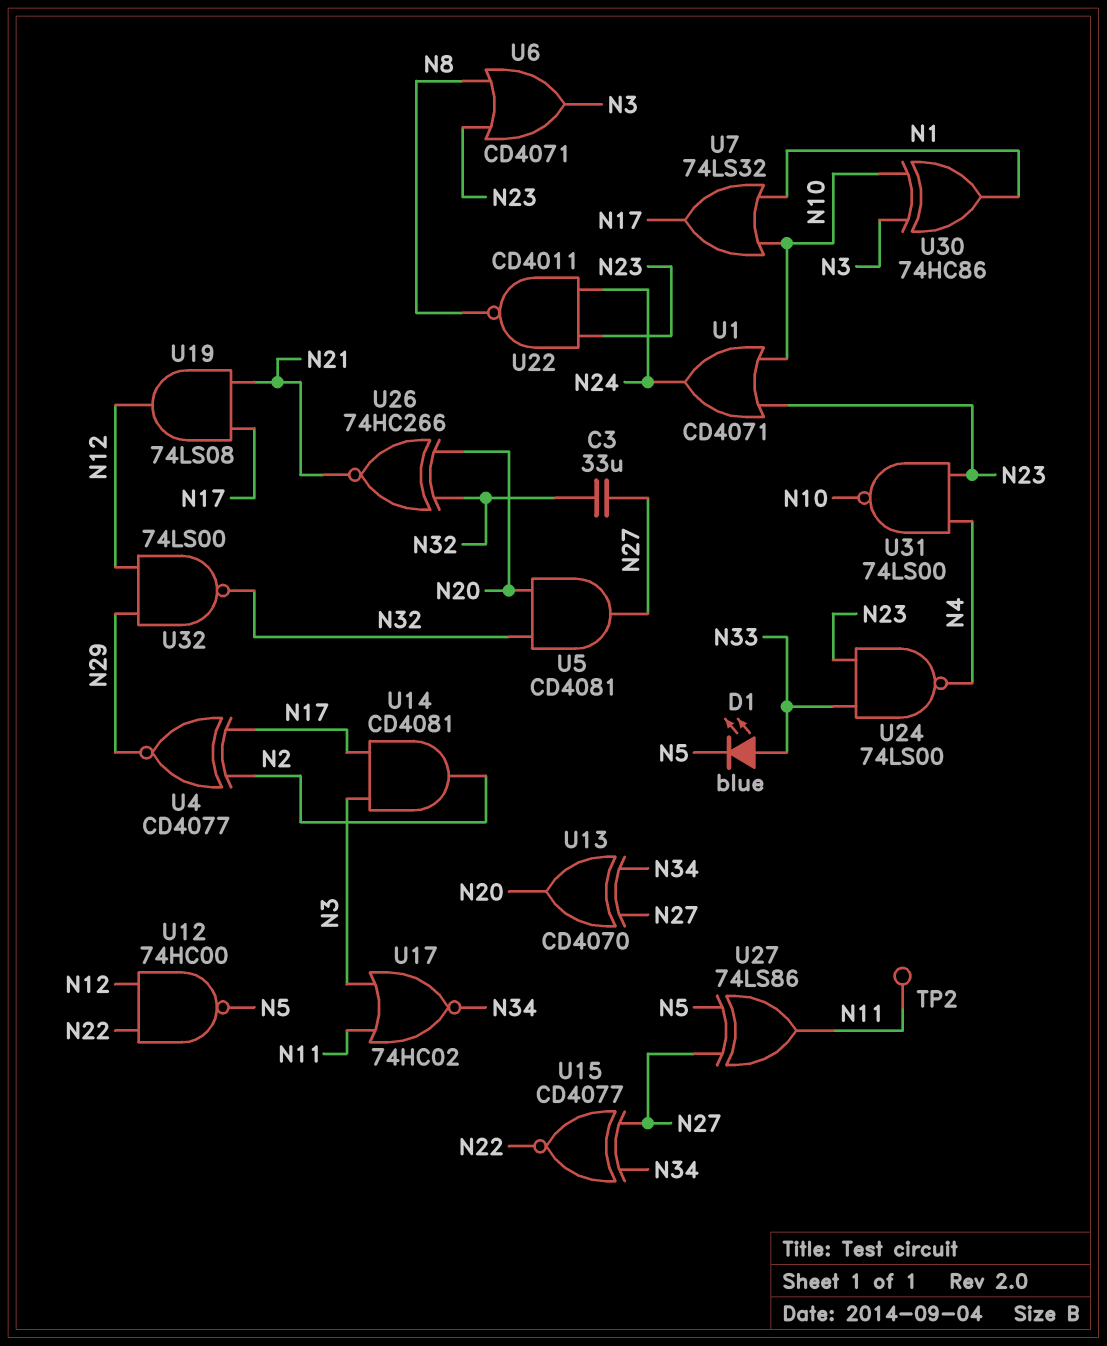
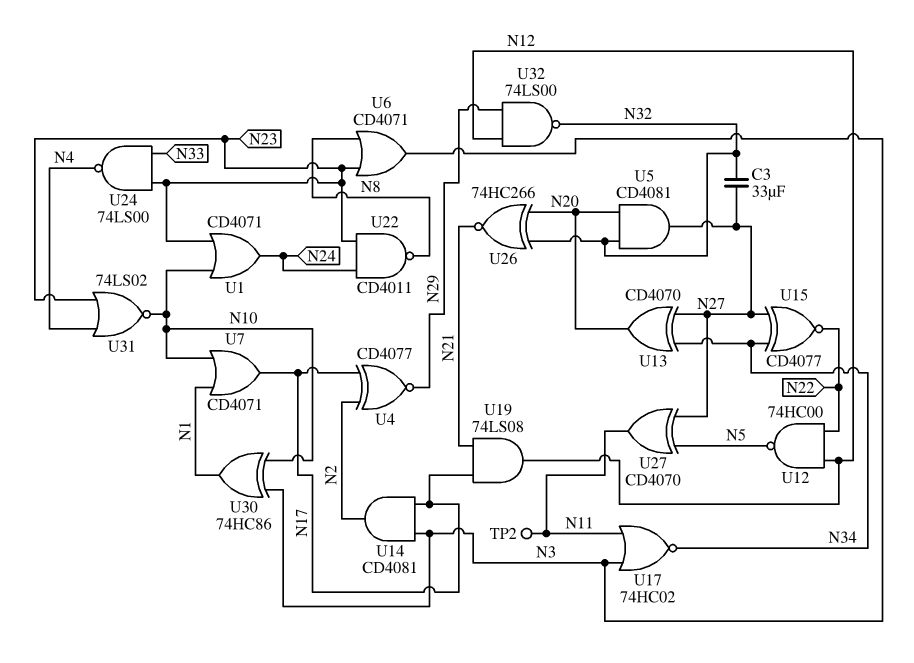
D1: LED blue (A N33, K N5) -> none
U7: OR 74LS32 (in N1, in N10, out N17) -> OR CD4071 (in N1, in N10, out N17)
U27: XOR 74LS86 (in N5, in N27, out N11) -> XOR CD4070 (in N5, in N27, out N11)
U31: NAND 74LS00 (in N4, in N23, out N10) -> NOR 74LS02 (in N4, in N23, out N10)

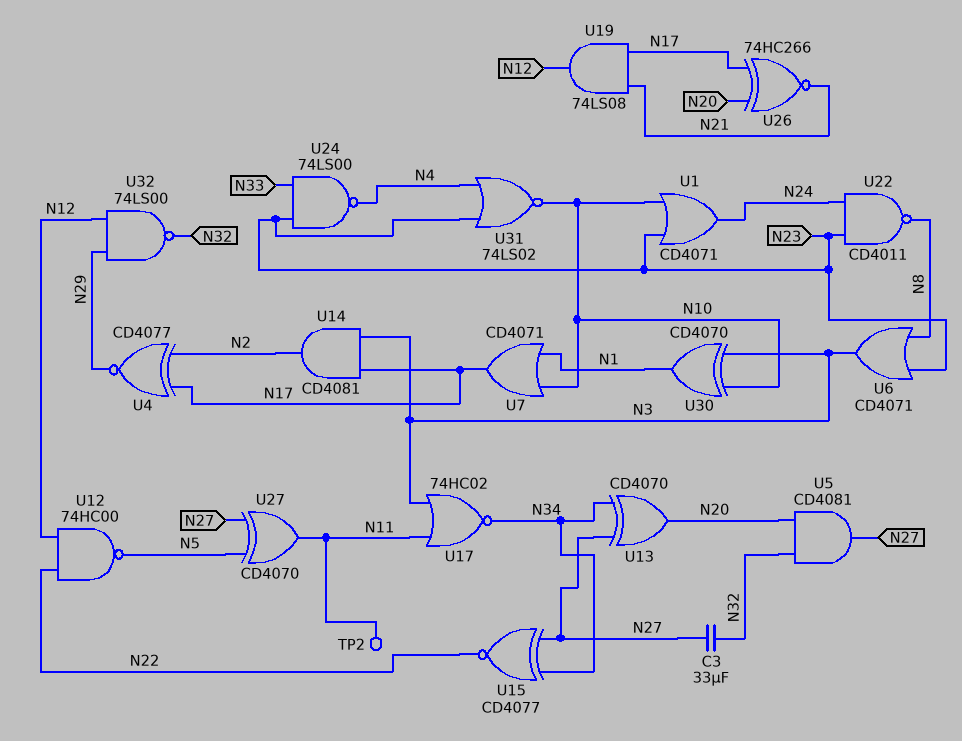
U26: XNOR 74HC266 (in N20, in N32, out N21) -> XNOR 74HC266 (in N17, in N20, out N21)
U30: XOR 74HC86 (in N3, in N10, out N1) -> XOR CD4070 (in N3, in N10, out N1)

